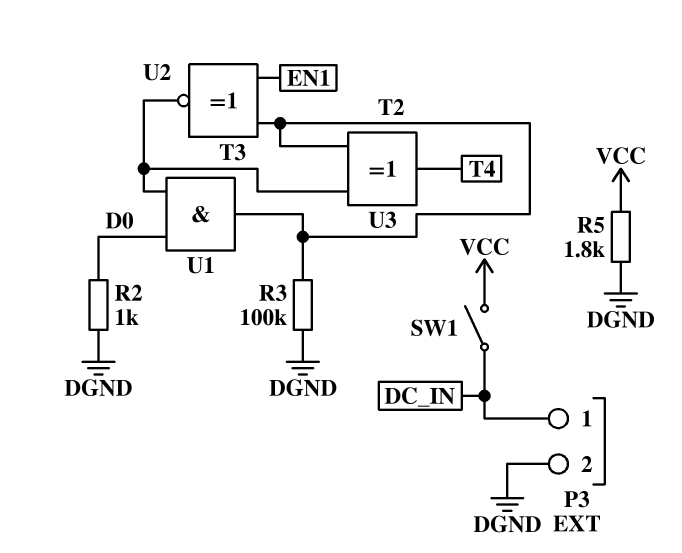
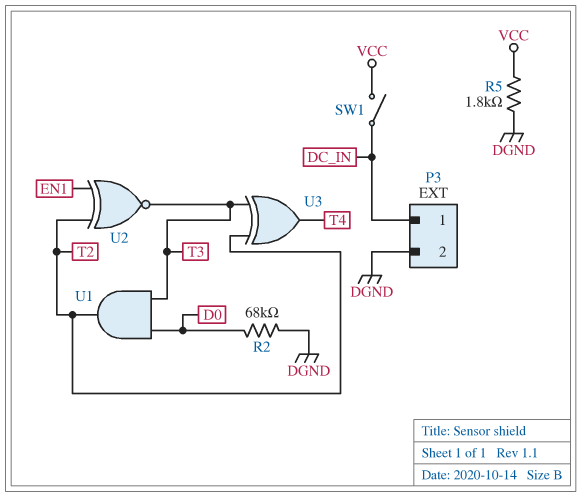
R2: 1k (D0, DGND) -> 68k (D0, DGND)
R3: 100k (DGND, T2) -> none

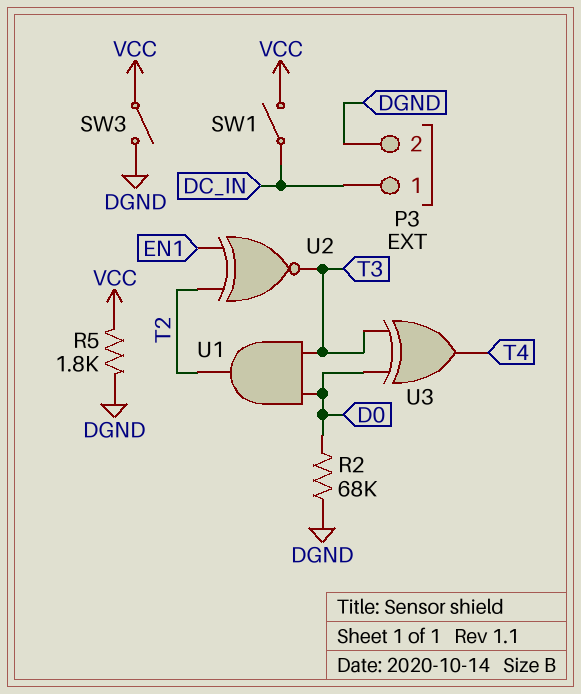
SW3: none -> switch (DGND, VCC)
U3: XOR (in T2, in T3, out T4) -> XOR (in D0, in T3, out T4)

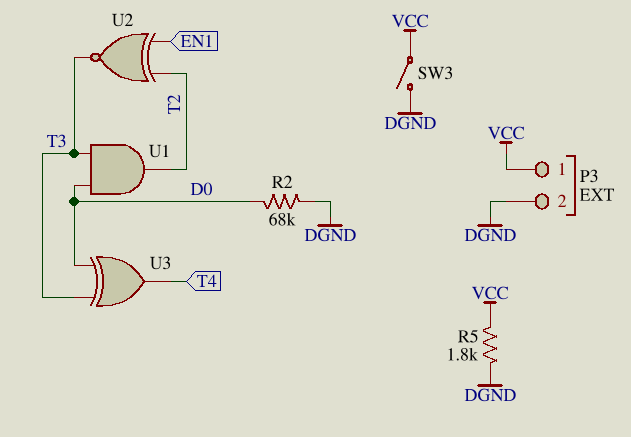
P3 pin 1: DC_IN -> VCC
SW1: switch (DC_IN, VCC) -> none

